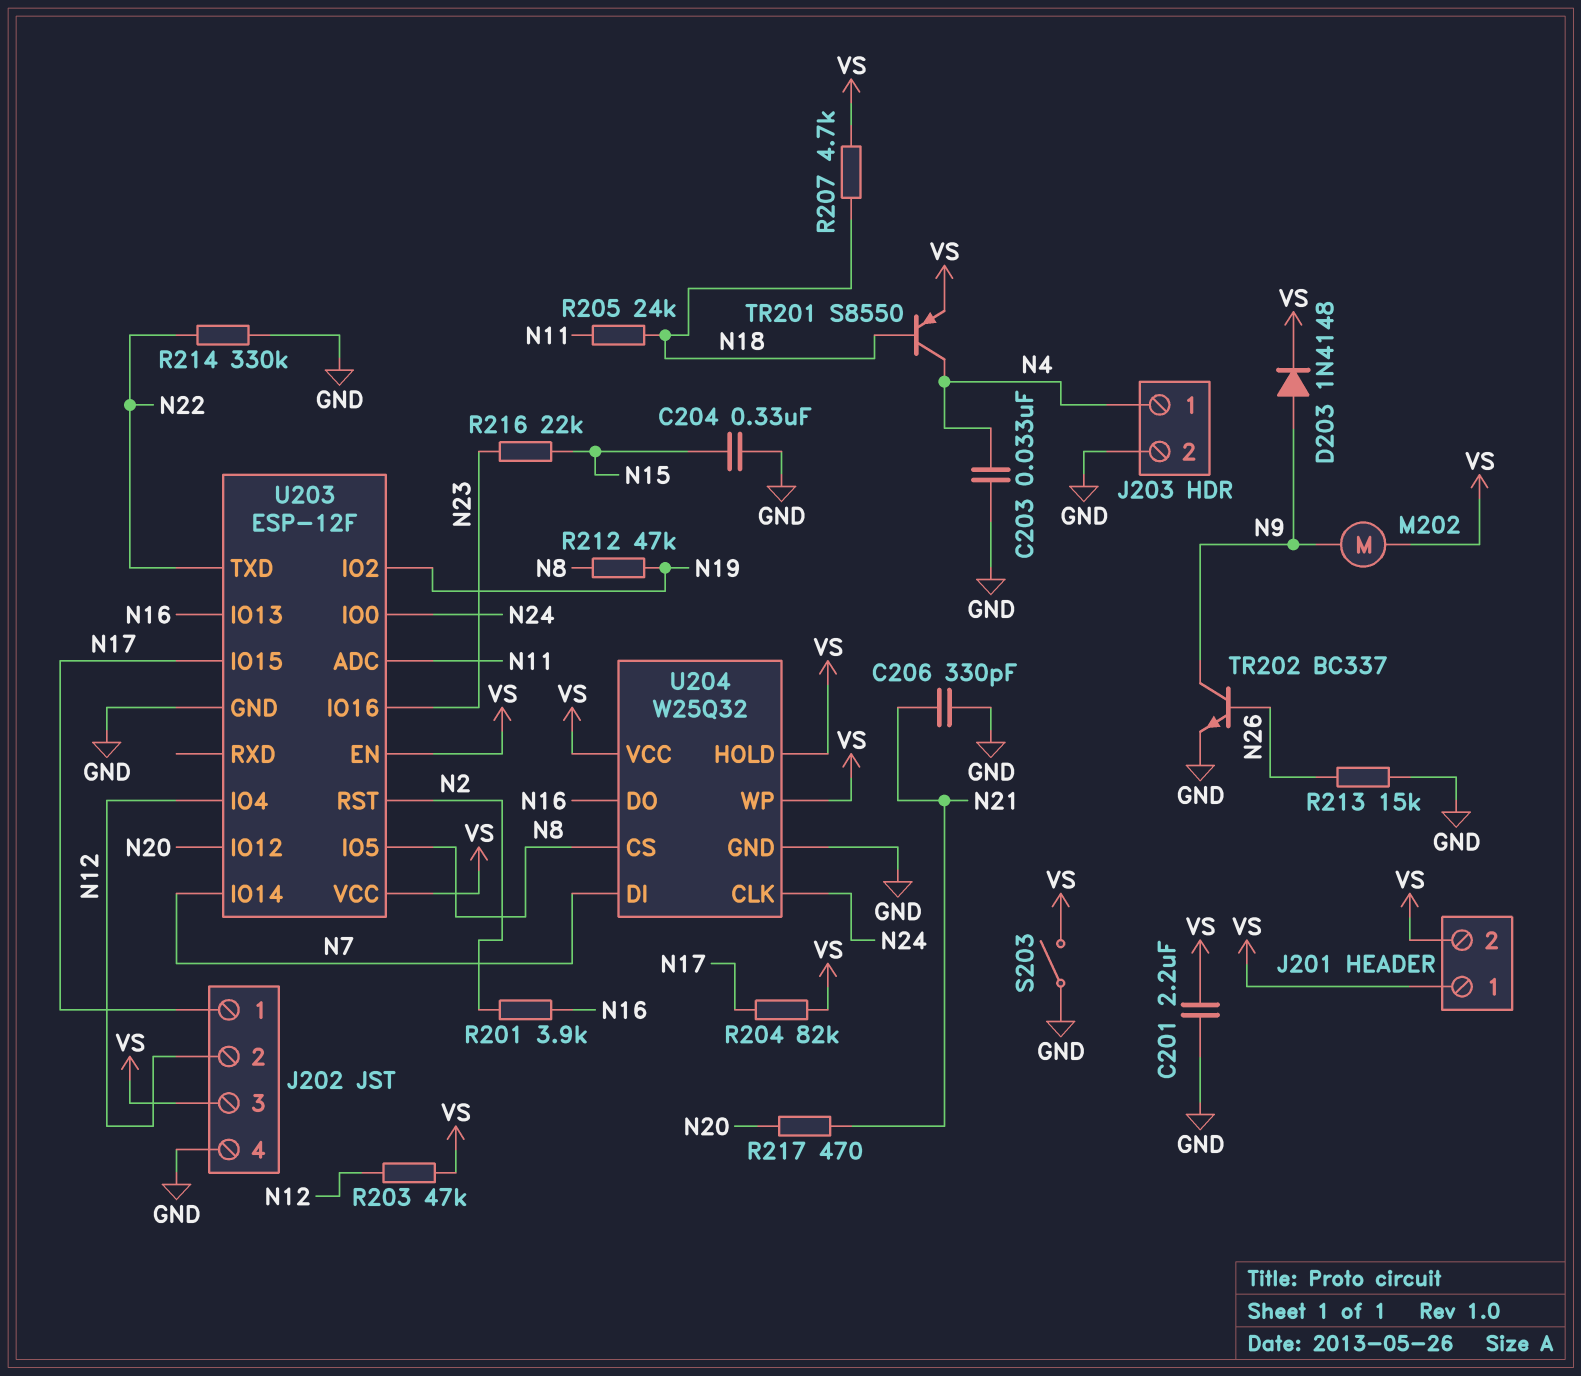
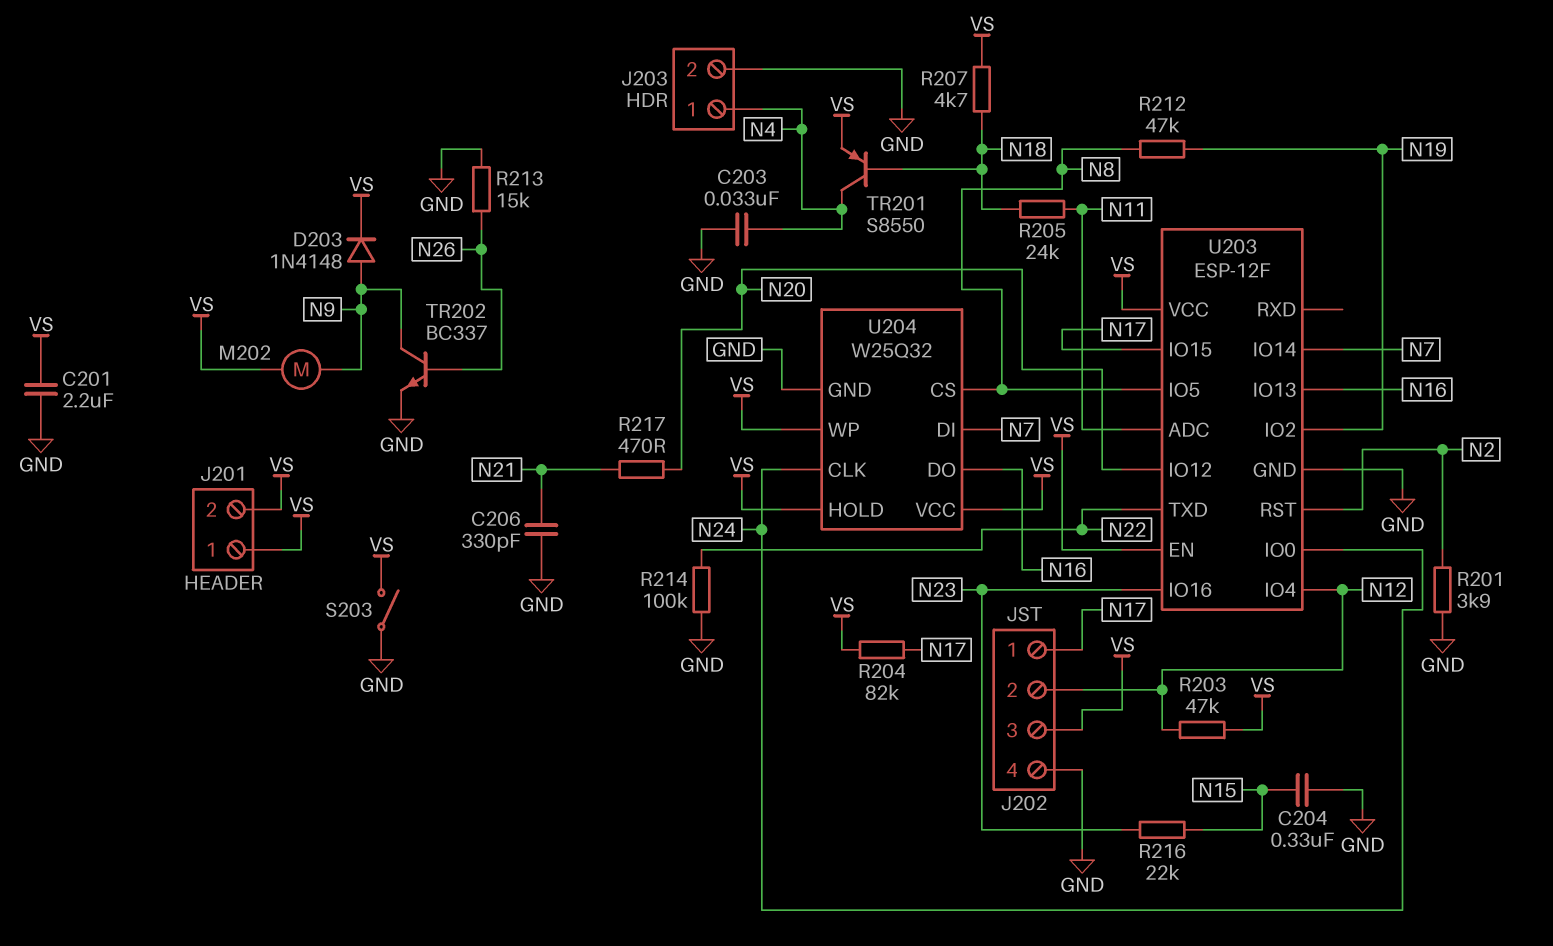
R201: 3.9k (N2, N16) -> 3.9k (GND, N2)
R214: 330k (GND, N22) -> 100k (GND, N22)

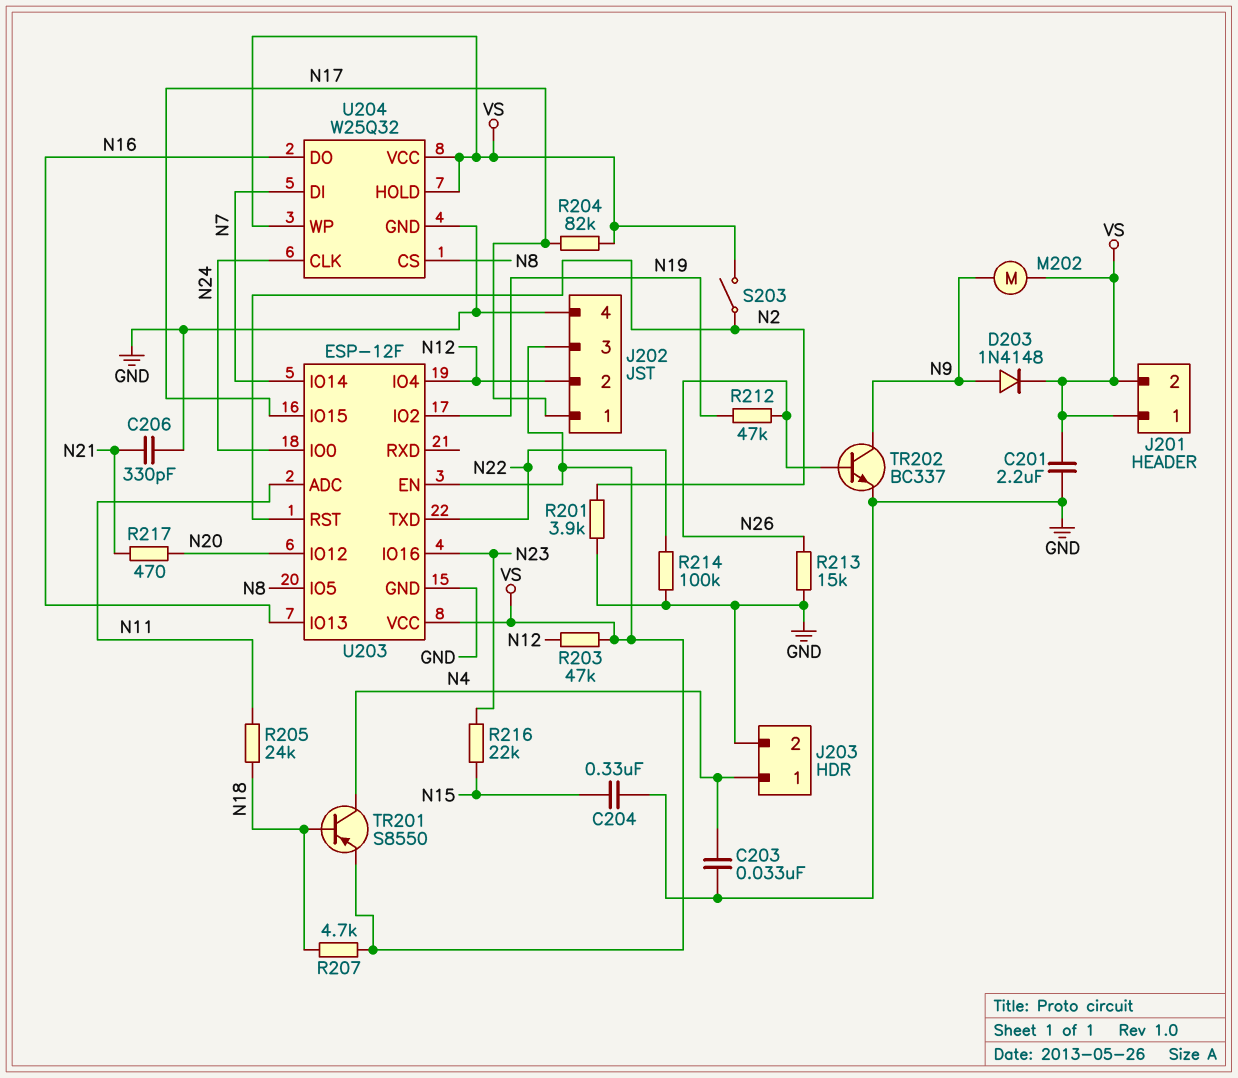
R212: 47k (N8, N19) -> 47k (N19, N26)
S203: switch (GND, VS) -> switch (N2, VS)

